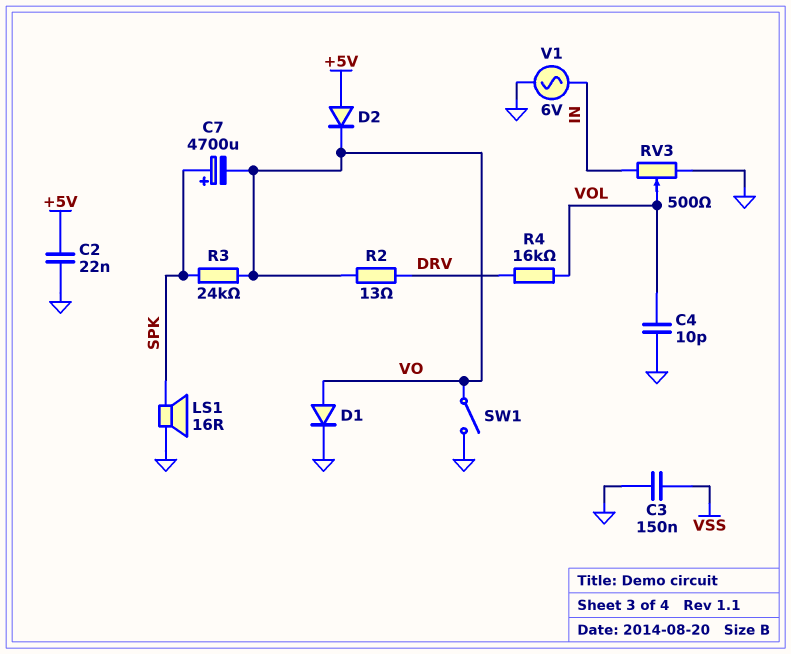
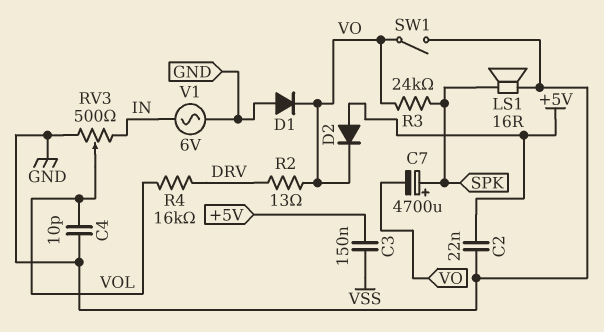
C3: 150nF (GND, VSS) -> 150nF (+5V, VSS)
D1: diode (A VO, K GND) -> diode (A GND, K VO)

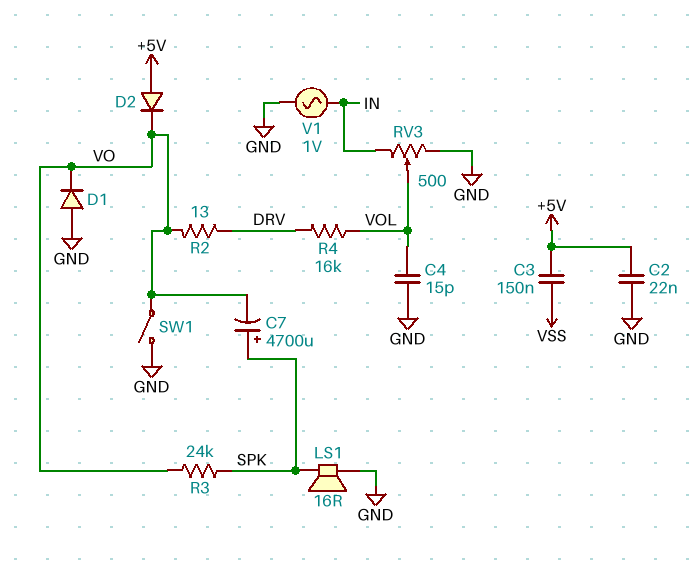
C4: 10pF (GND, VOL) -> 15pF (GND, VOL)
V1: AC 6V (GND, IN) -> AC 1V (GND, IN)

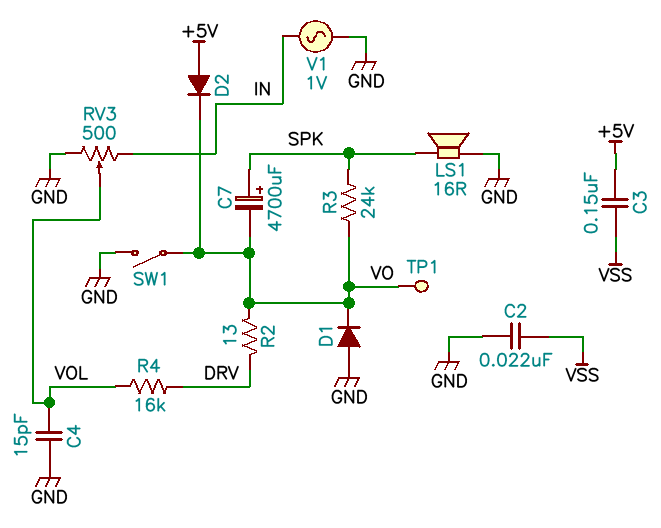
C2: 22nF (+5V, GND) -> 22nF (GND, VSS)
TP1: none -> test point (VO)

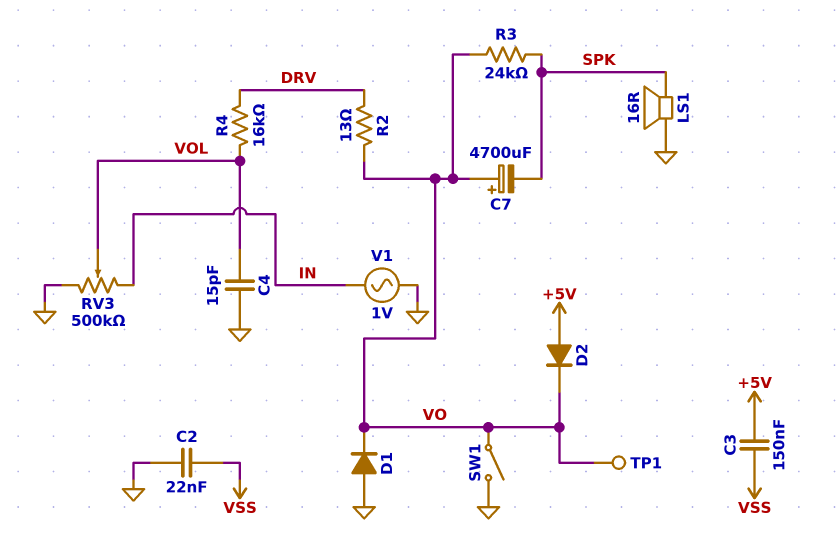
C7: 4700uF (plus SPK, minus VO) -> 4700uF (plus VO, minus SPK)
RV3: 500 (GND, IN, wiper VOL) -> 500k (GND, IN, wiper VOL)

